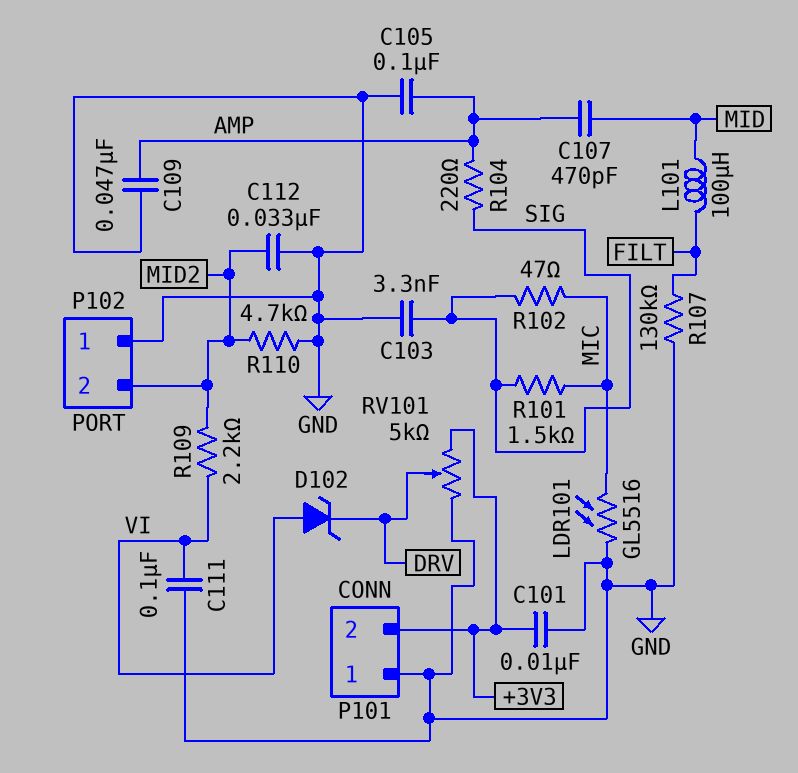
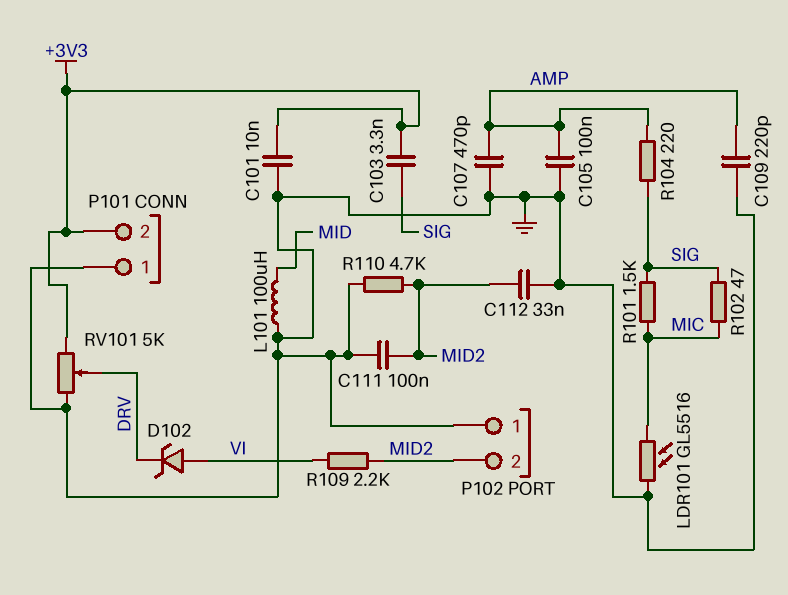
C103: 3.3nF (GND, SIG) -> 3.3nF (+3V3, SIG)
C107: 470pF (AMP, MID) -> 470pF (AMP, GND)
C109: 47nF (AMP, GND) -> 220pF (AMP, GND)
C111: 100nF (GND, VI) -> 100nF (GND, MID2)
L101: 100uH (FILT, MID) -> 100uH (GND, MID)
R107: 130k (FILT, GND) -> none

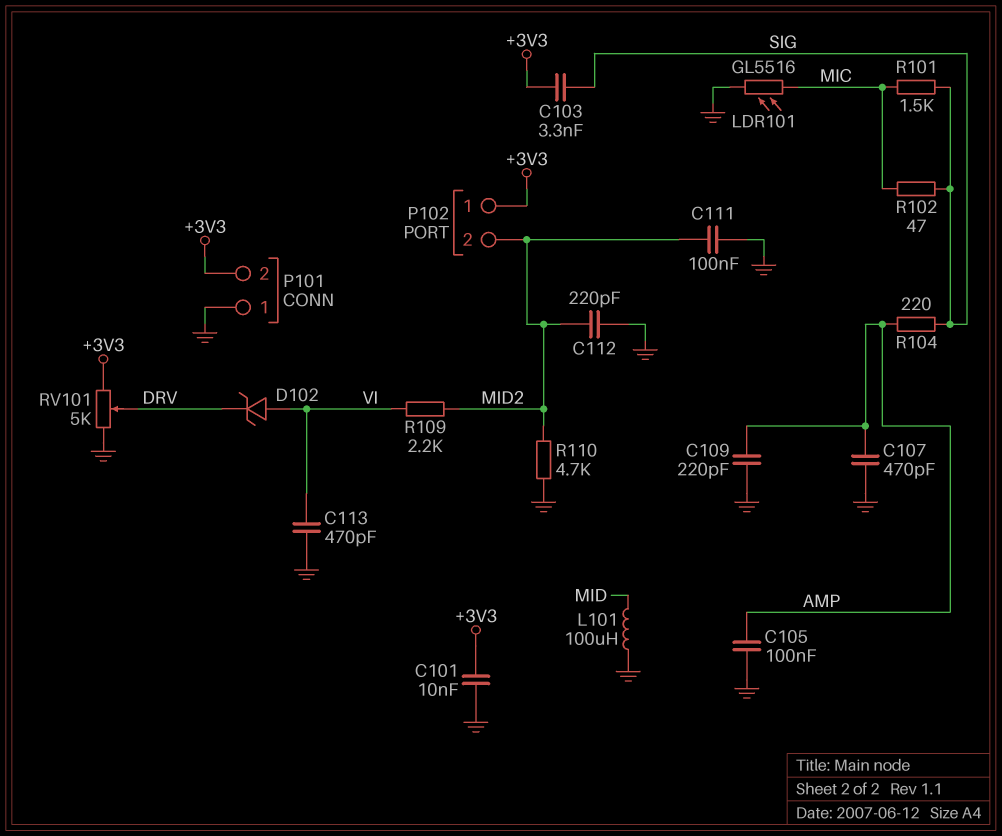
C112: 33nF (GND, MID2) -> 220pF (GND, MID2)
C113: none -> 470pF (GND, VI)
P102 pin 1: GND -> +3V3

